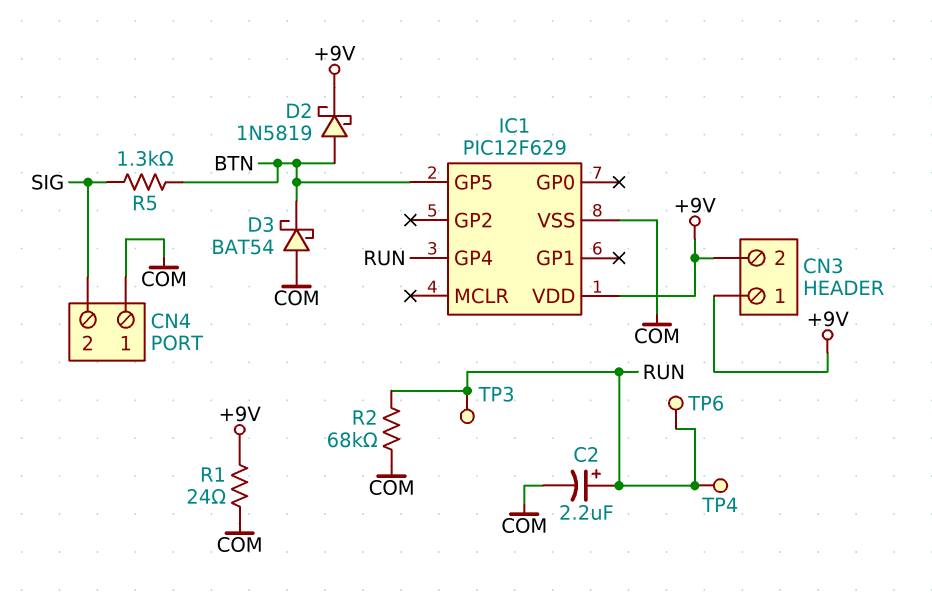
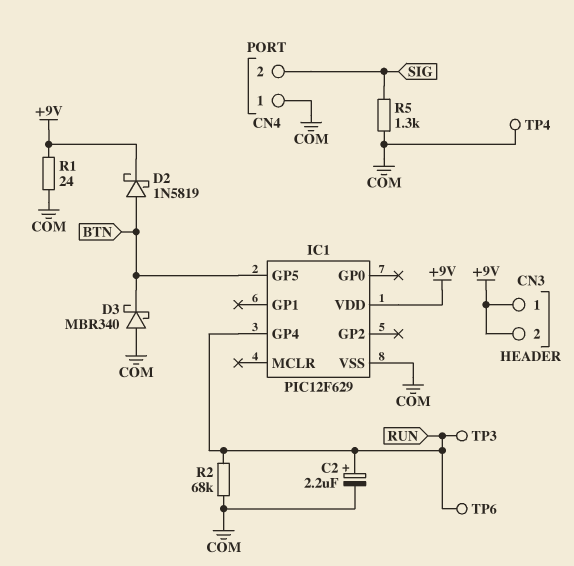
D3: schottky BAT54 (A COM, K BTN) -> schottky MBR340 (A COM, K BTN)
R5: 1.3k (BTN, SIG) -> 1.3k (COM, SIG)
TP4: test point (RUN) -> test point (COM)

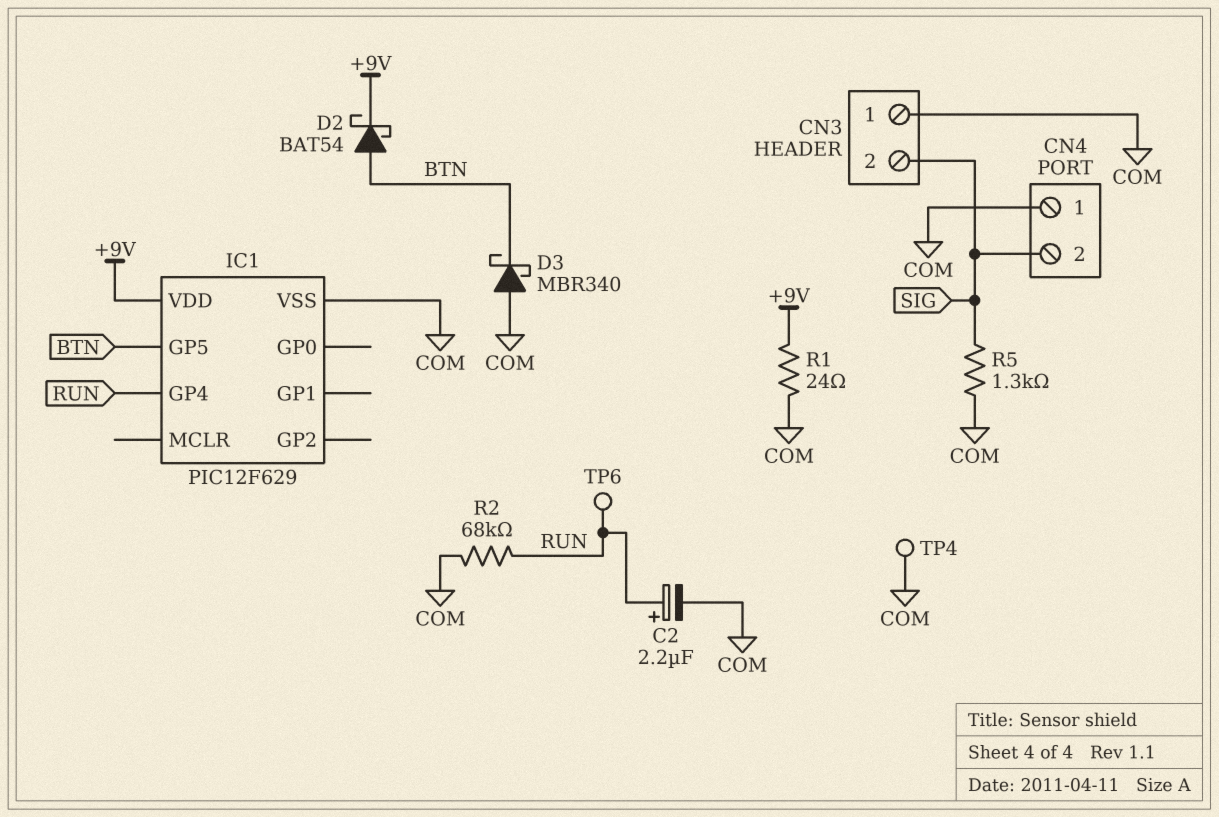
CN3 pin 1: +9V -> COM
CN3 pin 2: +9V -> SIG
D2: schottky 1N5819 (A BTN, K +9V) -> schottky BAT54 (A BTN, K +9V)
TP3: test point (RUN) -> none

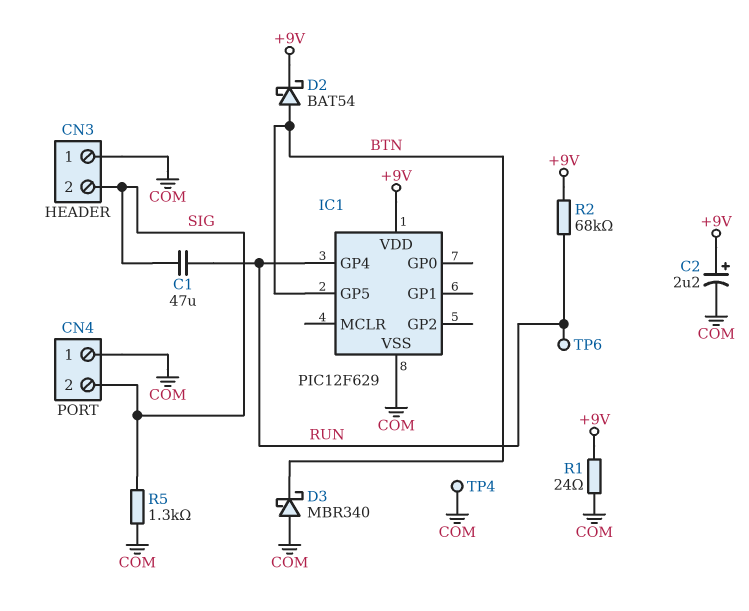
C1: none -> 47uF (RUN, SIG)
C2: 2.2uF (plus RUN, minus COM) -> 2.2uF (plus +9V, minus COM)
R2: 68k (COM, RUN) -> 68k (+9V, RUN)

